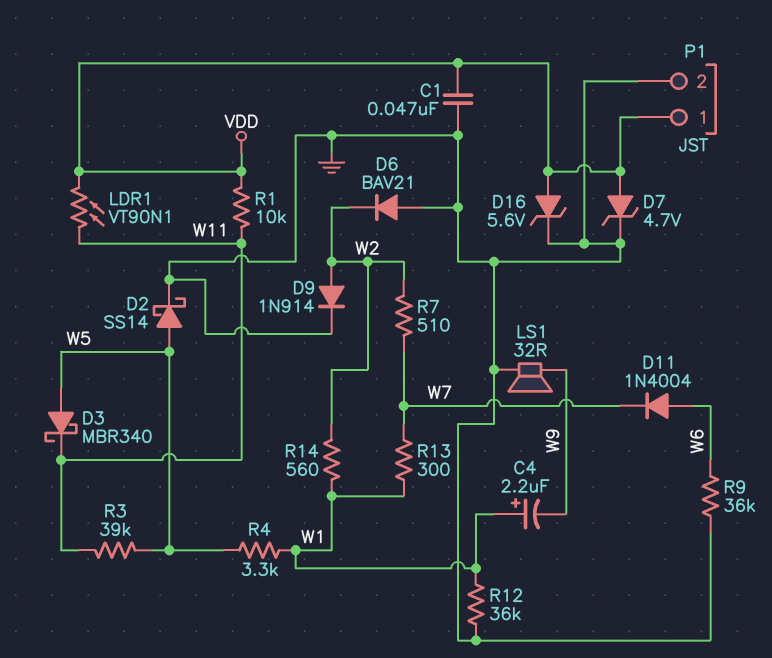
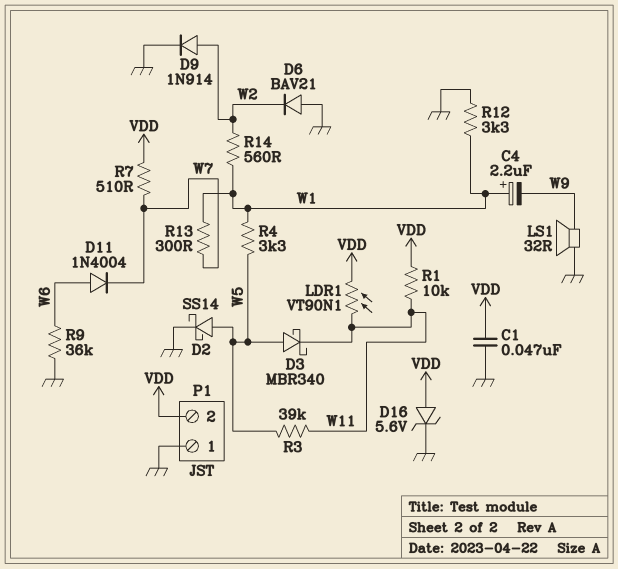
D7: zener 4.7V (A VDD, K GND) -> none
P1 pin 1: VDD -> GND
P1 pin 2: GND -> VDD
R7: 510 (W2, W7) -> 510 (VDD, W7)
R12: 36k (GND, W1) -> 3.3k (GND, W1)

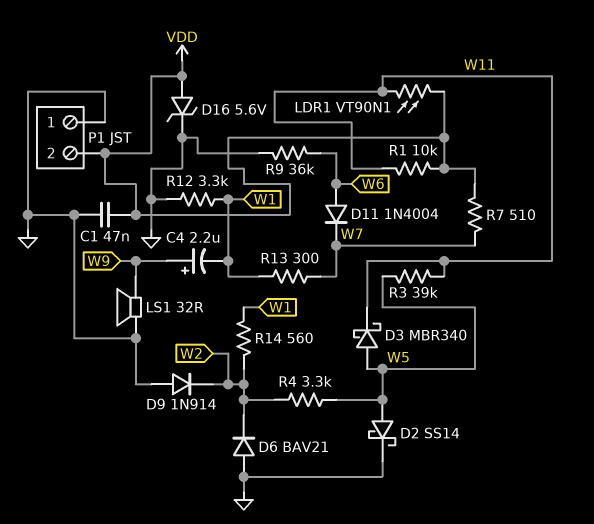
C4: 2.2uF (plus W1, minus W9) -> 2.2uF (plus W9, minus W1)
D9: diode 1N914 (A W2, K GND) -> diode 1N914 (A GND, K W2)
R4: 3.3k (W1, W5) -> 3.3k (W2, W5)

